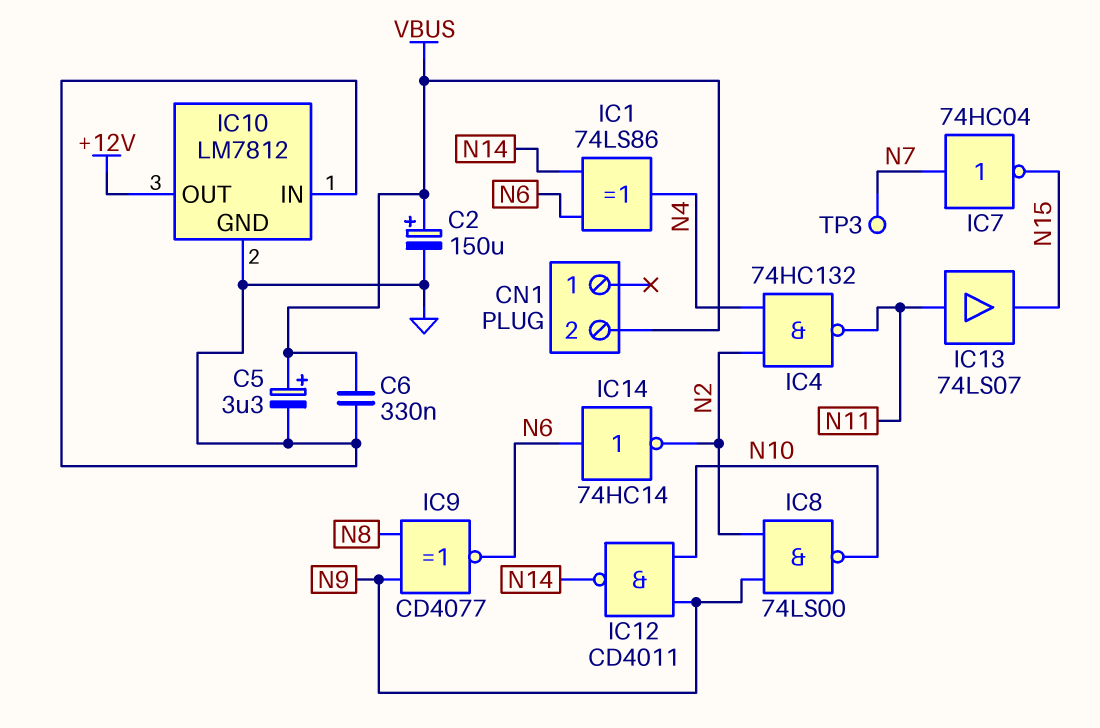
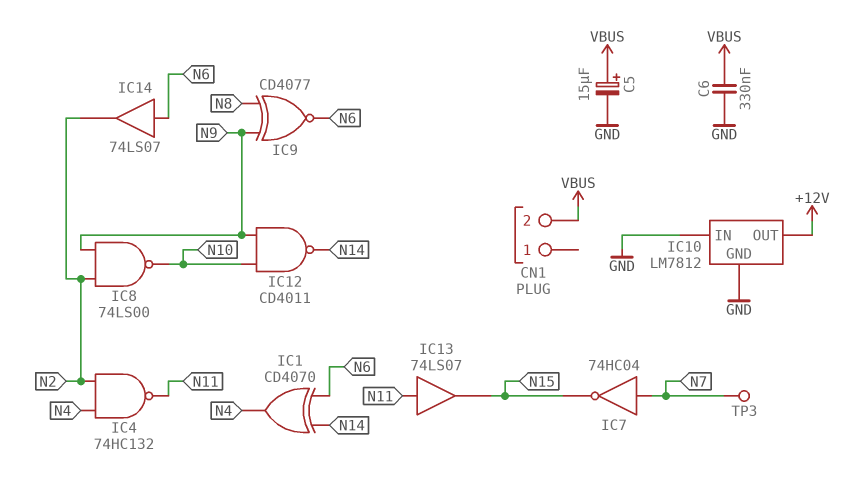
C2: 150uF (plus VBUS, minus GND) -> none
C5: 3.3uF (plus VBUS, minus GND) -> 15uF (plus VBUS, minus GND)
IC1: XOR 74LS86 (in N6, in N14, out N4) -> XOR CD4070 (in N6, in N14, out N4)
IC14: NOT 74HC14 (in N6, out N2) -> buffer 74LS07 (in N6, out N2)

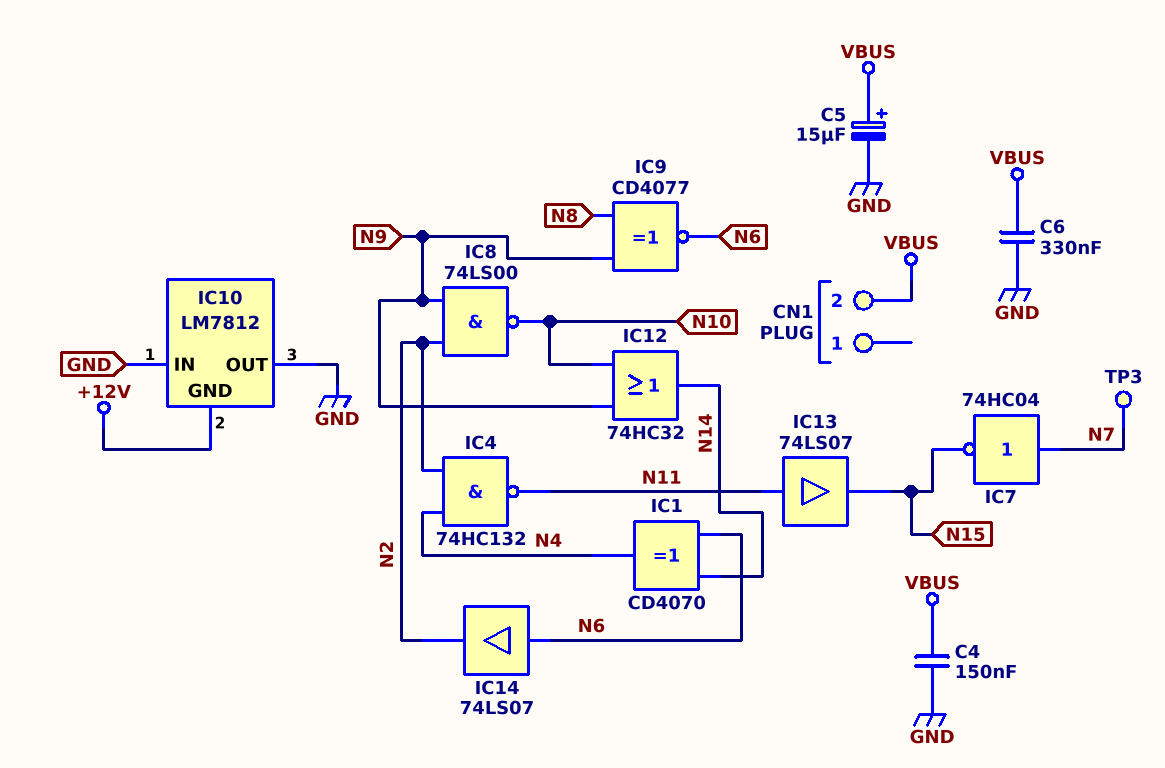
C4: none -> 150nF (GND, VBUS)
IC10 pin GND: GND -> +12V
IC10 pin OUT: +12V -> GND
IC12: NAND CD4011 (in N9, in N10, out N14) -> OR 74HC32 (in N9, in N10, out N14)

